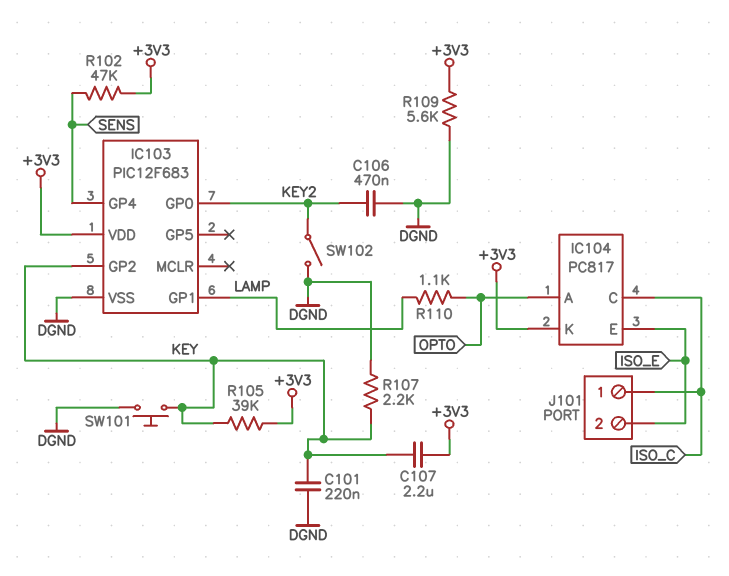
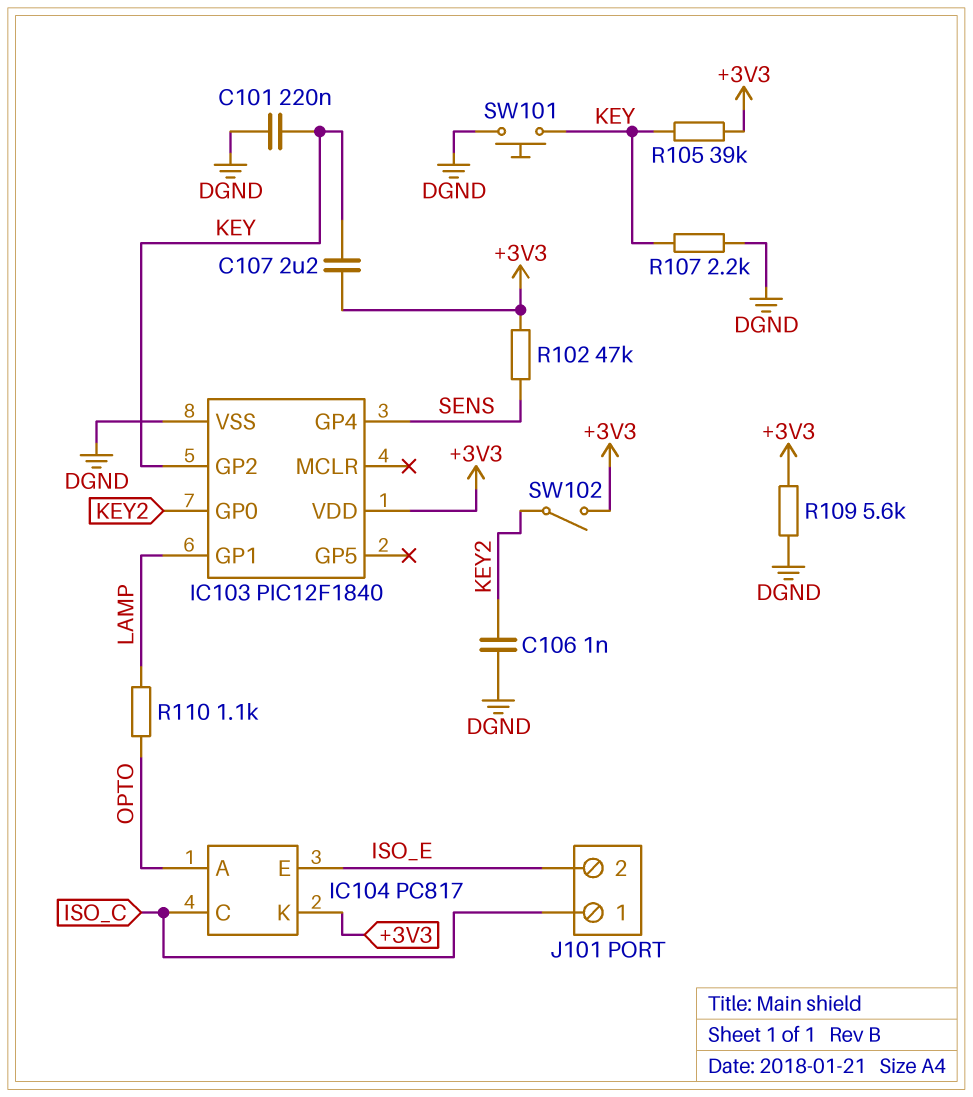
C106: 470nF (DGND, KEY2) -> 1nF (DGND, KEY2)
IC103: PIC12F683 -> PIC12F1840
SW102: switch (DGND, KEY2) -> switch (+3V3, KEY2)

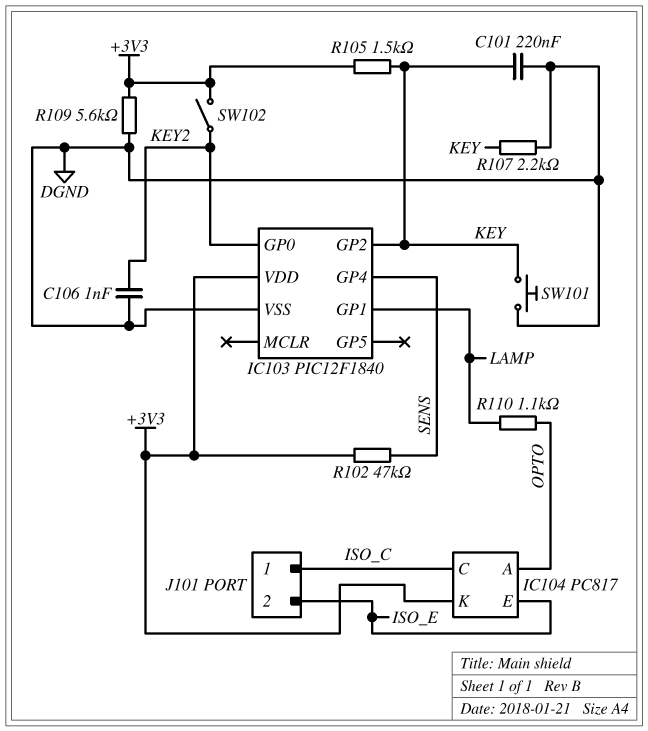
C107: 2.2uF (+3V3, KEY) -> none
R105: 39k (+3V3, KEY) -> 1.5k (+3V3, KEY)

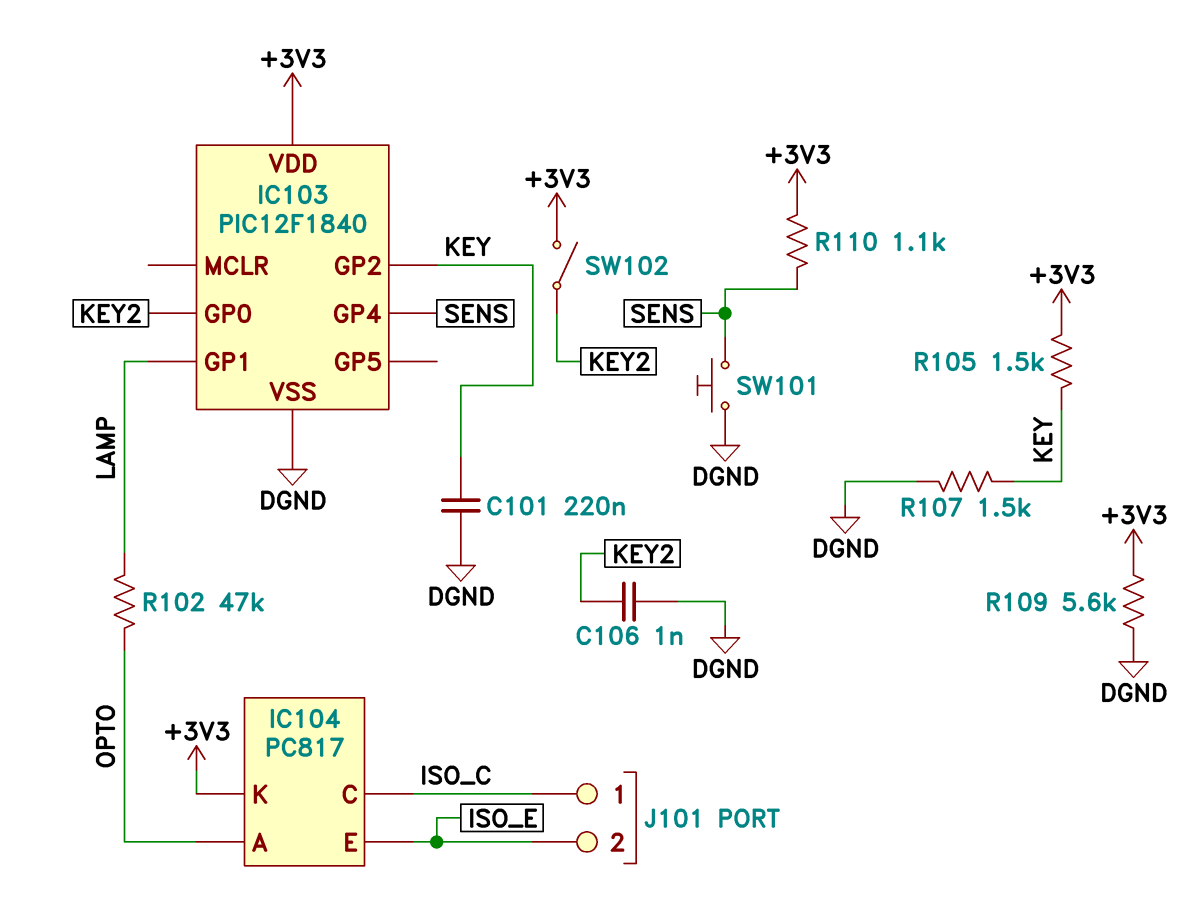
R102: 47k (+3V3, SENS) -> 47k (LAMP, OPTO)
R107: 2.2k (DGND, KEY) -> 1.5k (DGND, KEY)
R110: 1.1k (LAMP, OPTO) -> 1.1k (+3V3, SENS)
SW101: button (DGND, KEY) -> button (DGND, SENS)

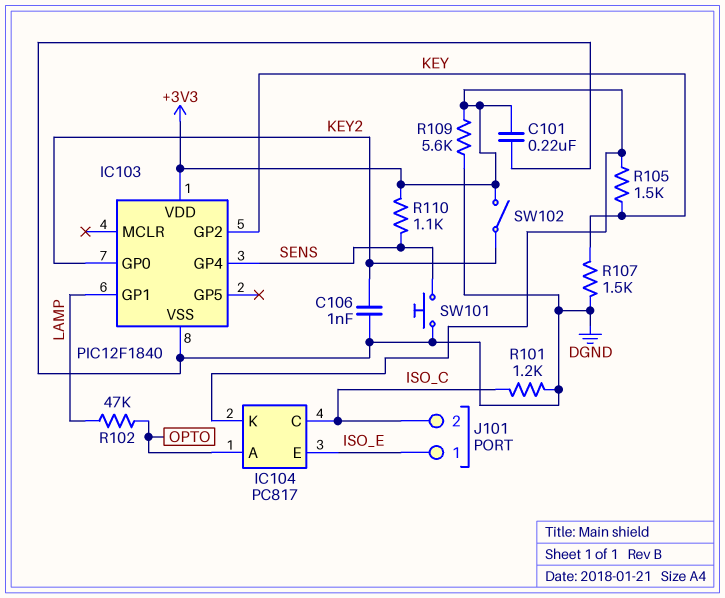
C101: 220nF (DGND, KEY) -> 220nF (+3V3, DGND)
J101 pin 1: ISO_C -> ISO_E
J101 pin 2: ISO_E -> ISO_C
R101: none -> 1.2k (DGND, ISO_C)

